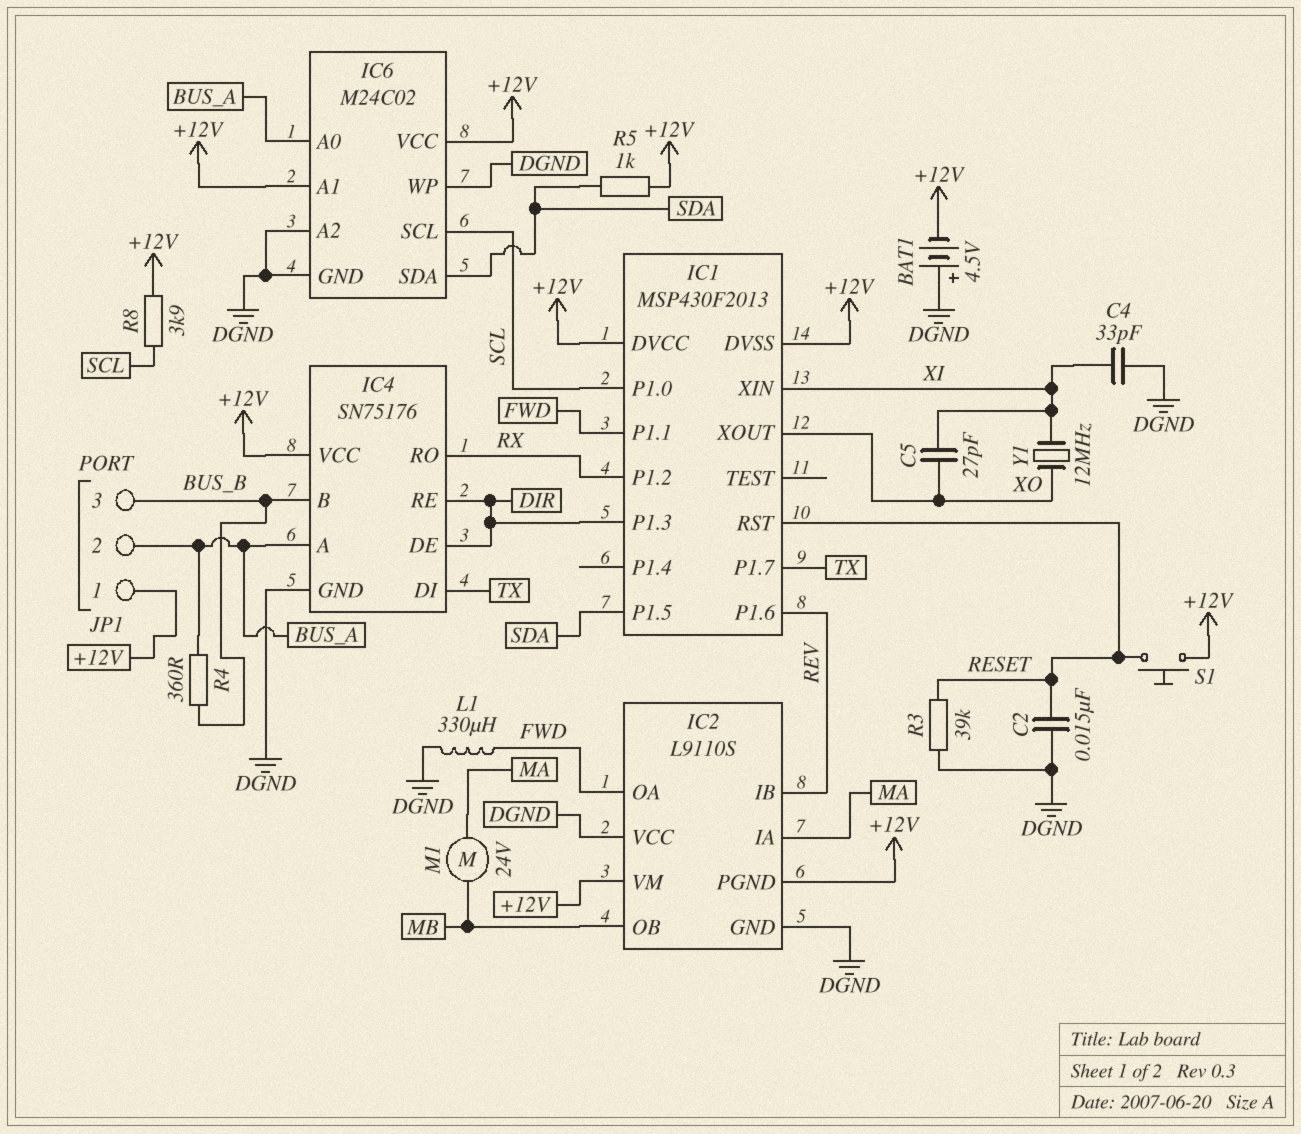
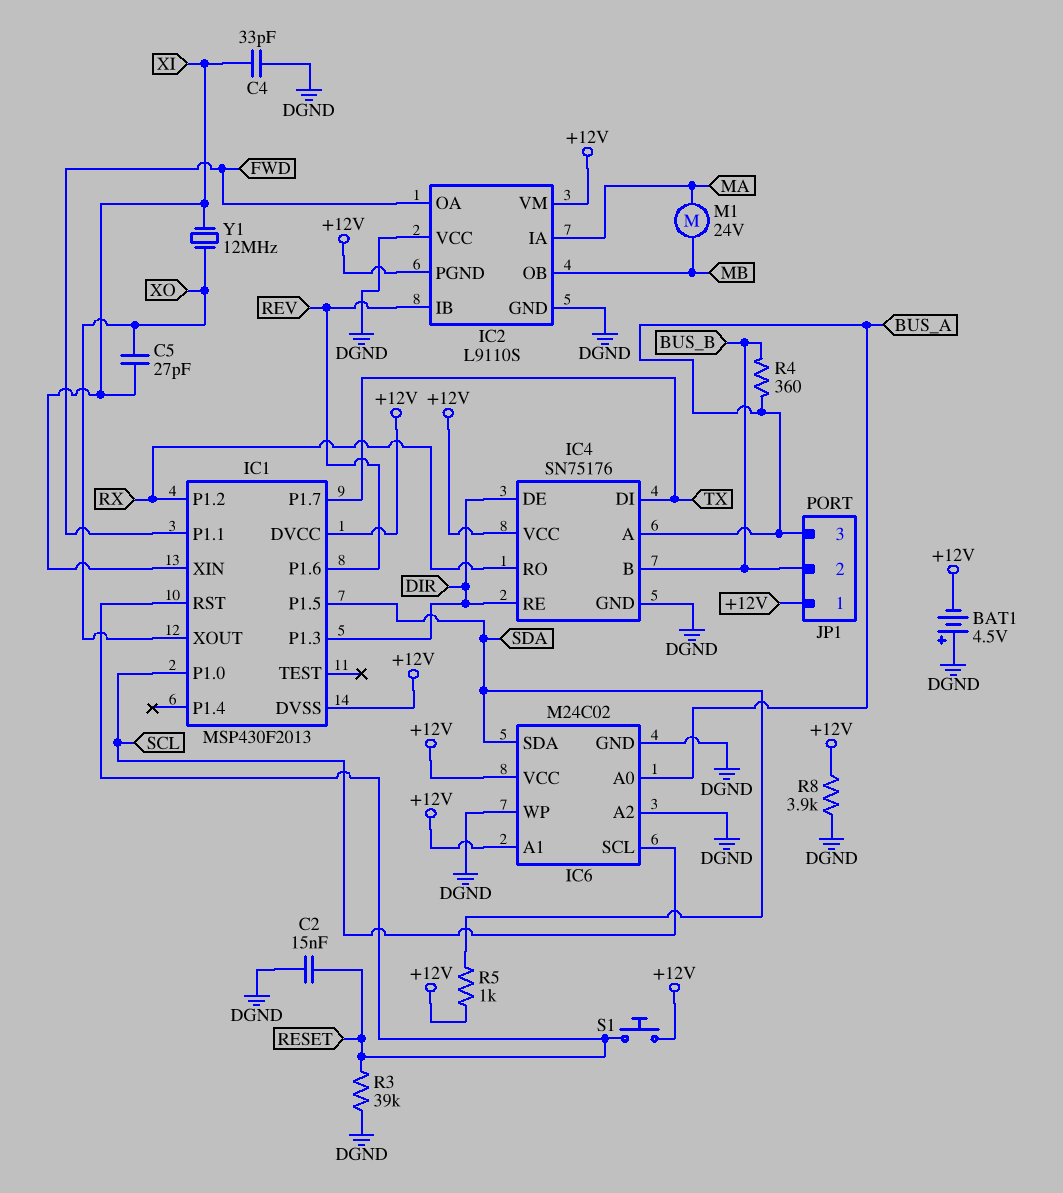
JP1 pin 2: BUS_A -> BUS_B
JP1 pin 3: BUS_B -> BUS_A
L1: 330uH (DGND, FWD) -> none
R8: 3.9k (+12V, SCL) -> 3.9k (+12V, DGND)

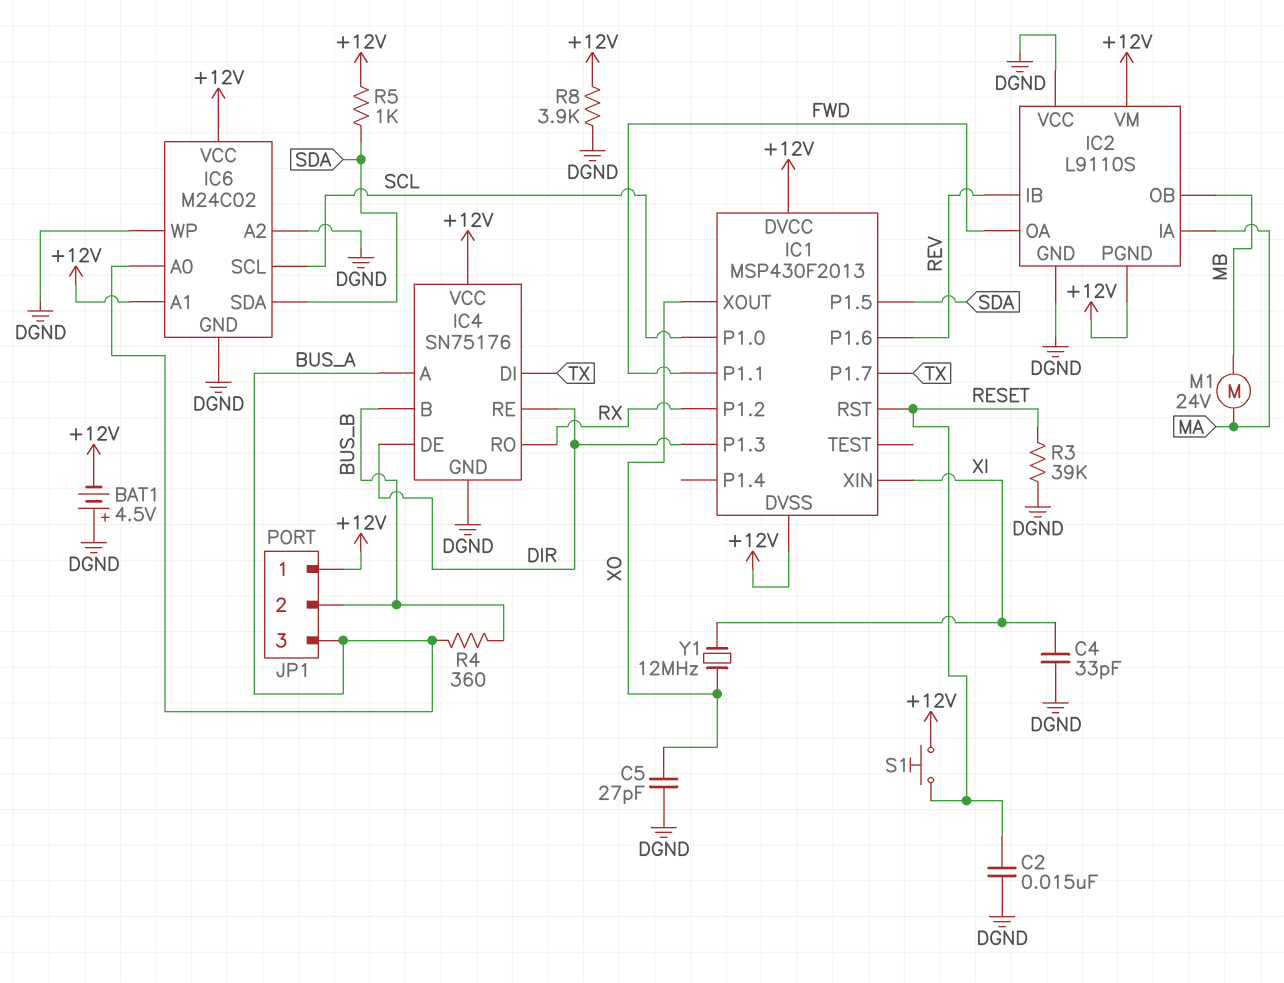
C5: 27pF (XI, XO) -> 27pF (DGND, XO)

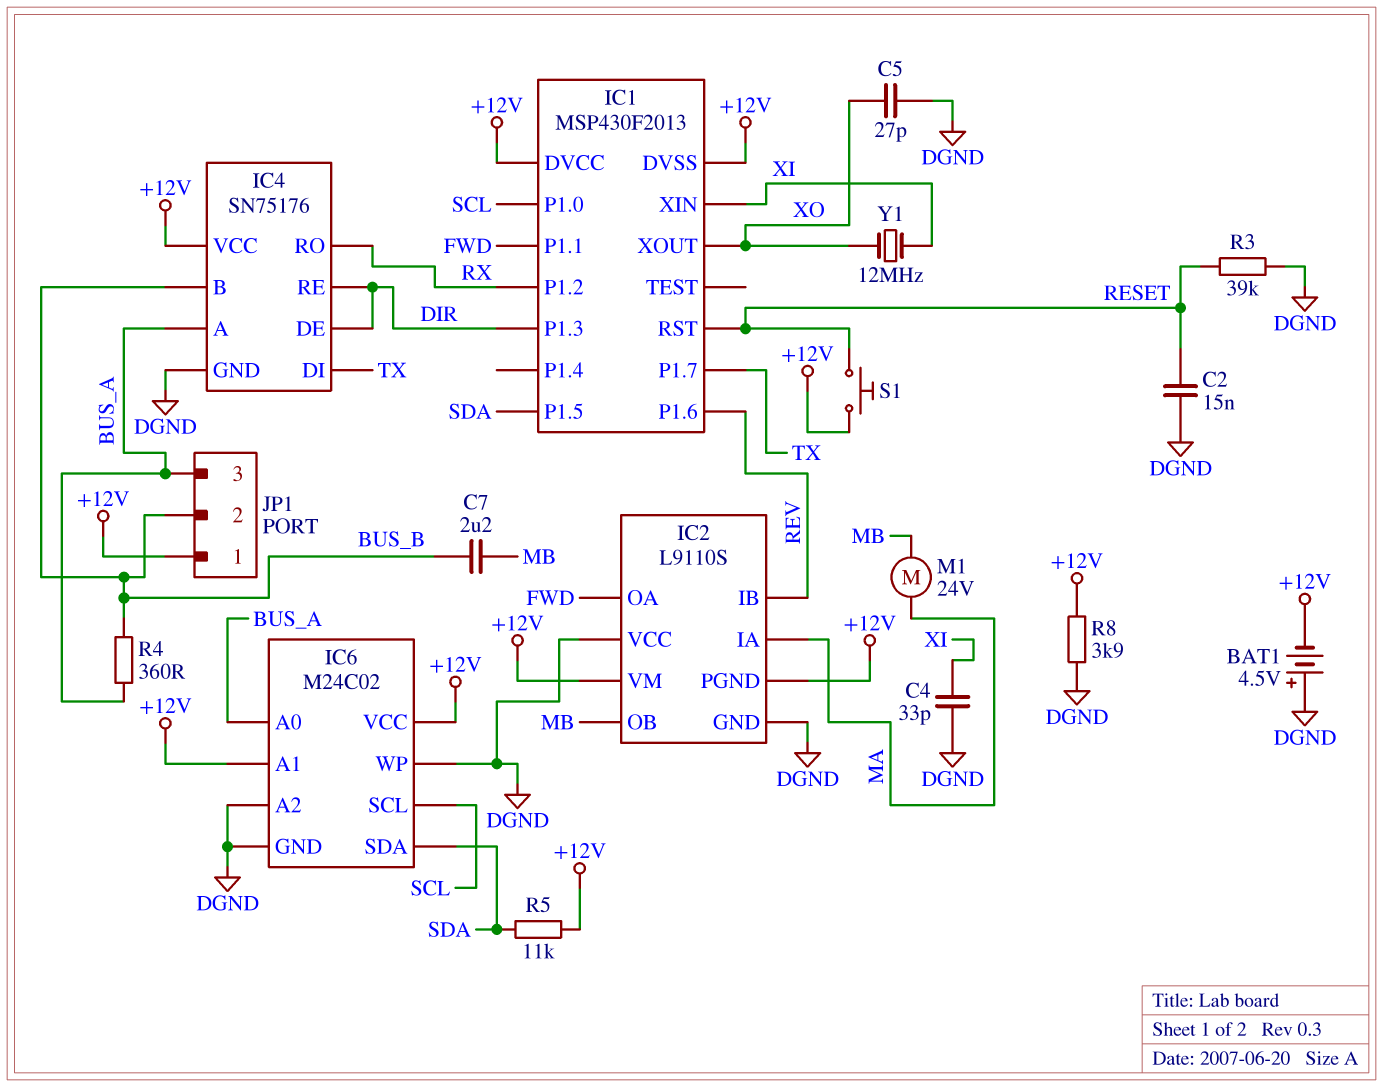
C7: none -> 2.2uF (BUS_B, MB)
R5: 1k (+12V, SDA) -> 11k (+12V, SDA)

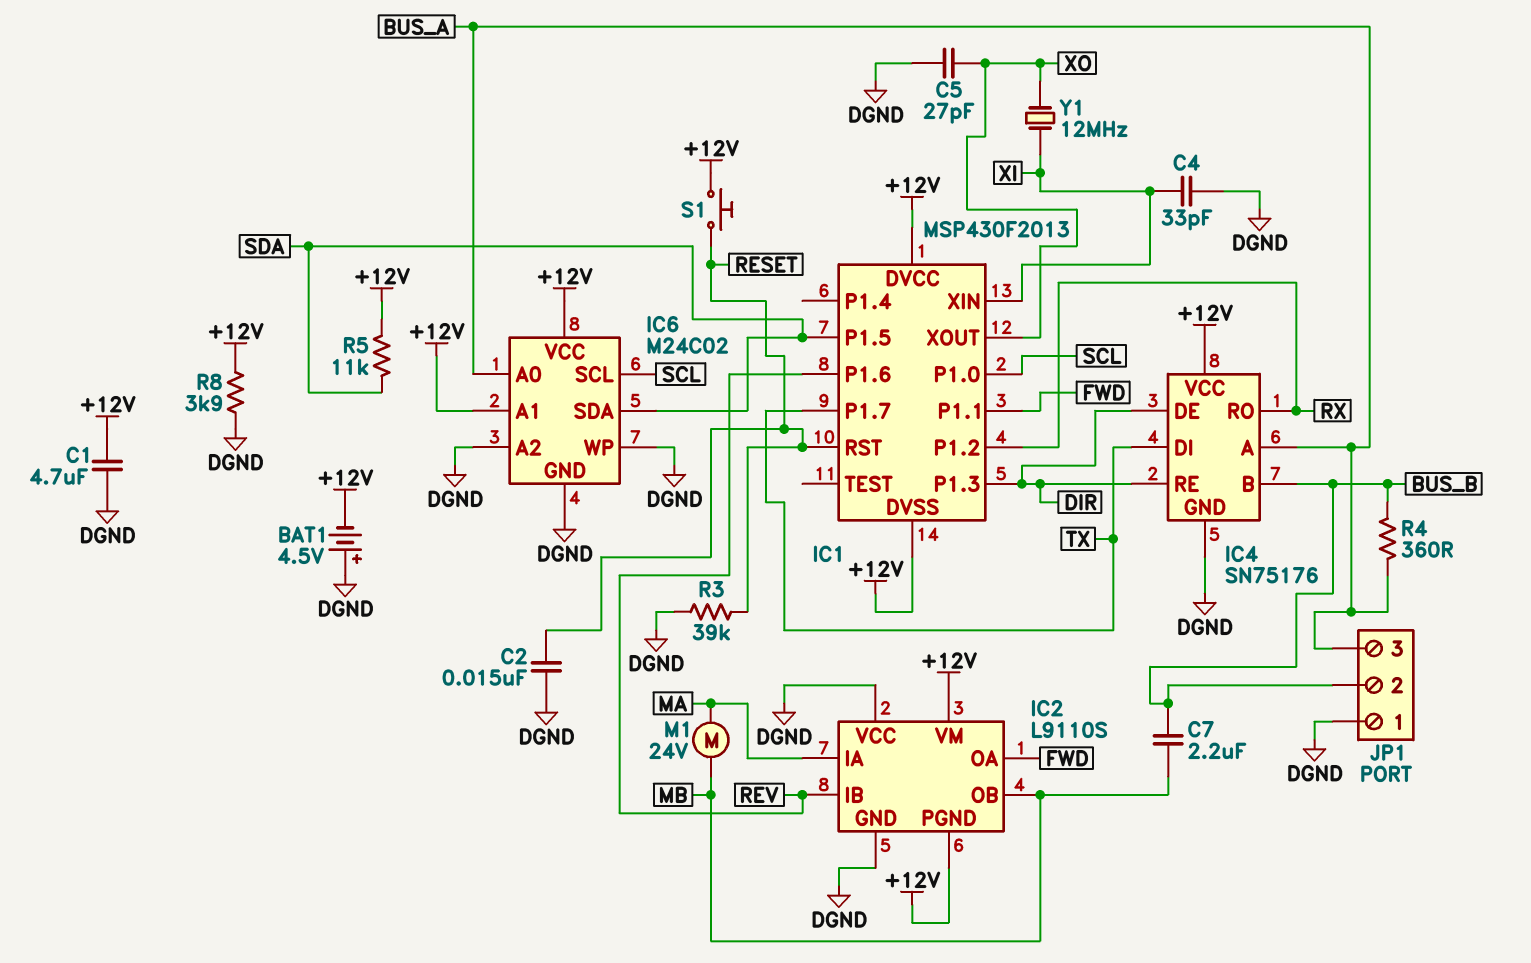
C1: none -> 4.7uF (+12V, DGND)
JP1 pin 1: +12V -> DGND

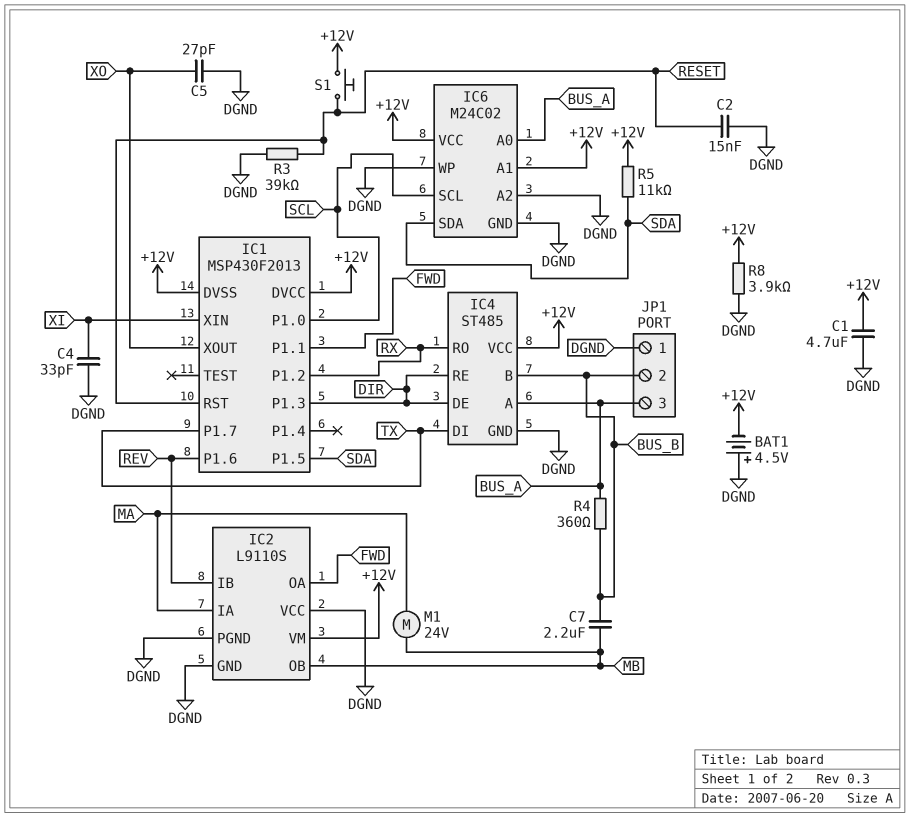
IC2 pin PGND: +12V -> DGND
IC4: SN75176 -> ST485
Y1: 12MHz (XI, XO) -> none

